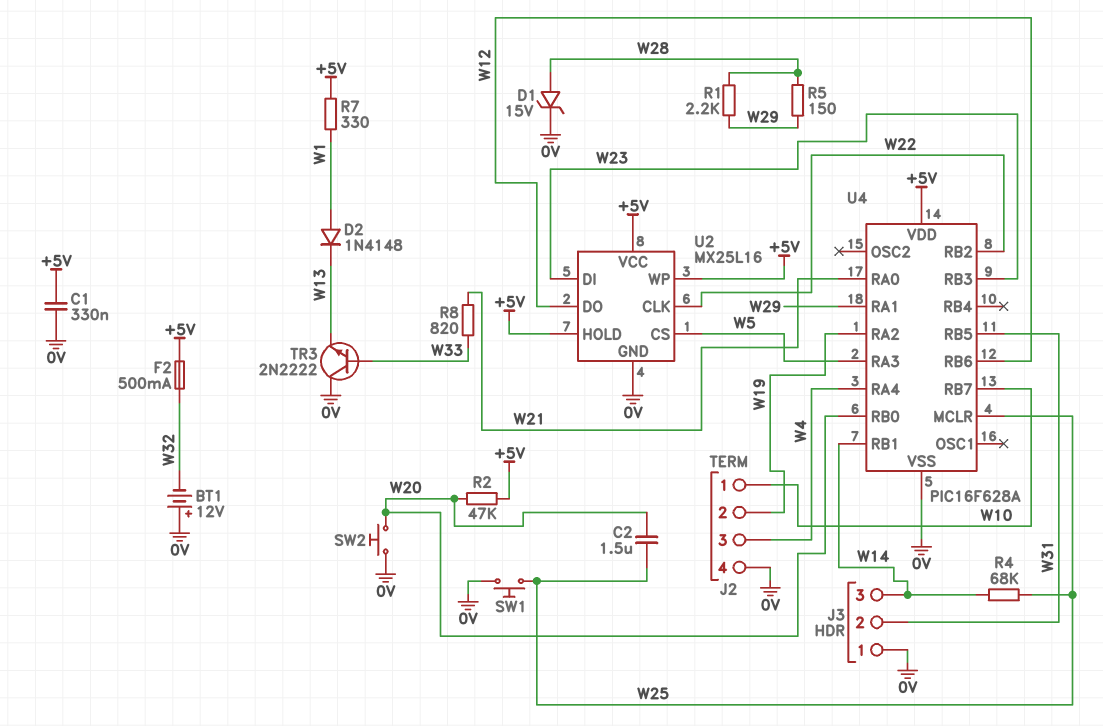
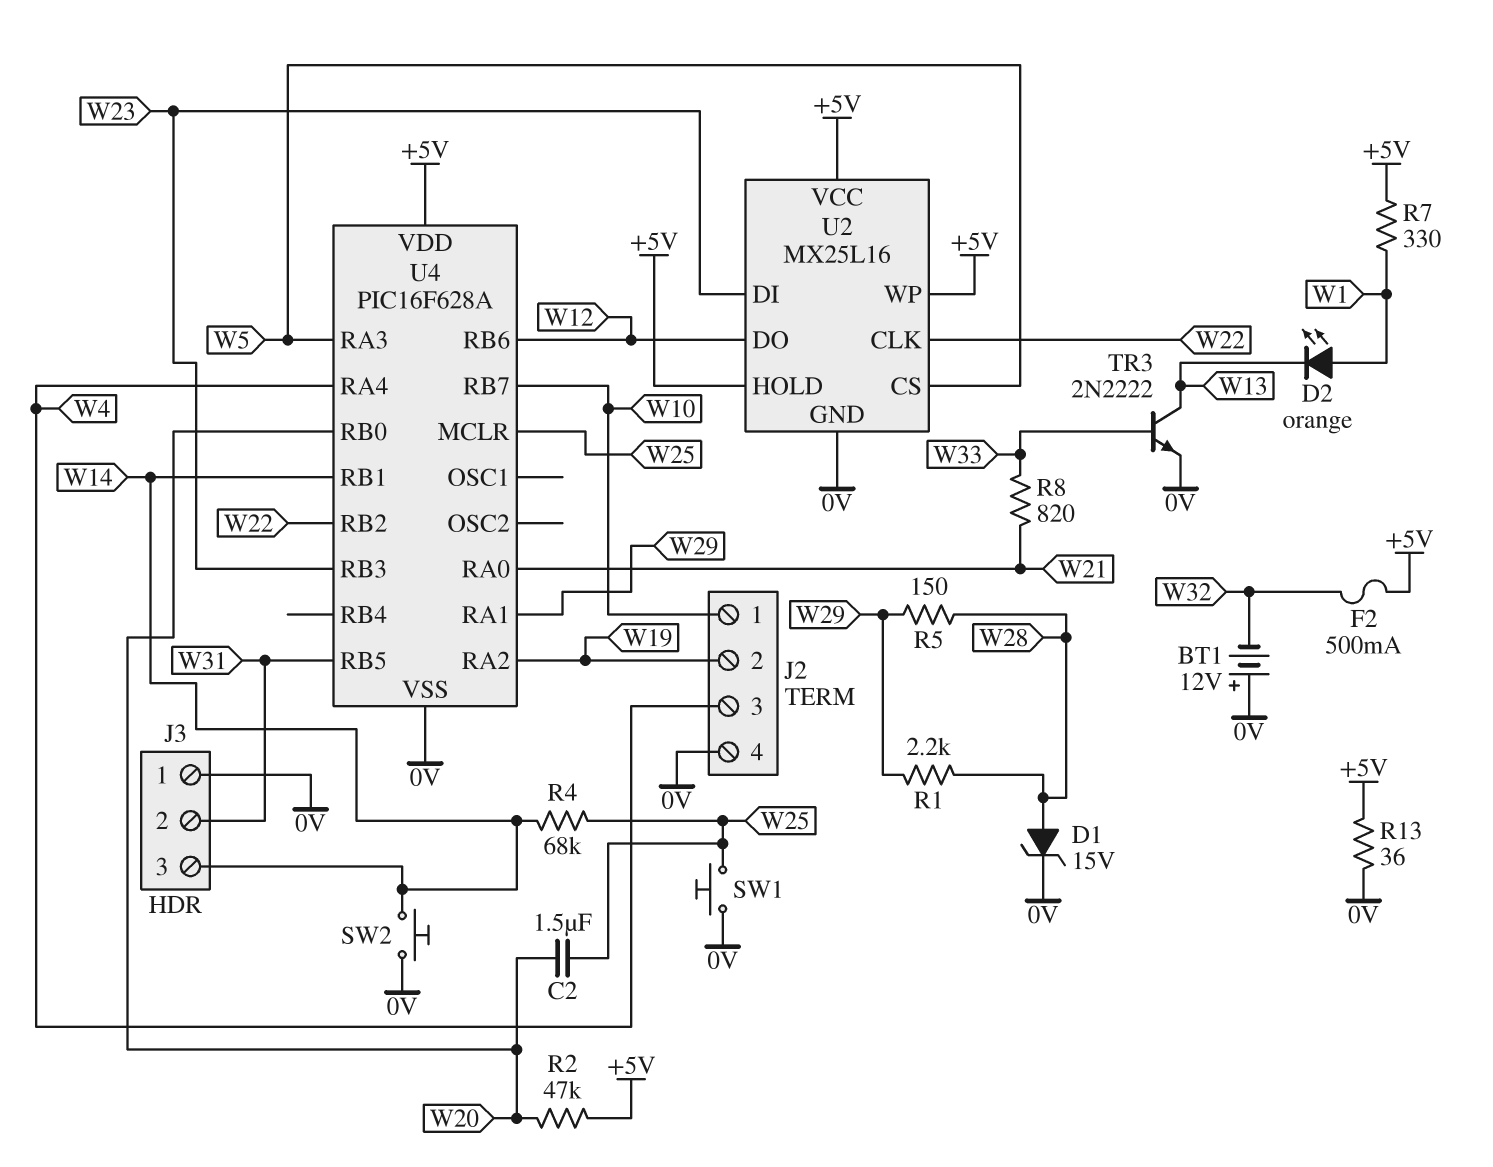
C1: 330nF (+5V, 0V) -> none
D2: diode 1N4148 (A W1, K W13) -> LED orange (A W1, K W13)
R13: none -> 36 (+5V, 0V)
SW2: button (0V, W20) -> button (0V, W14)
TR3: NPN 2N2222 (B W33, C 0V, E W13) -> NPN 2N2222 (B W33, C W13, E 0V)

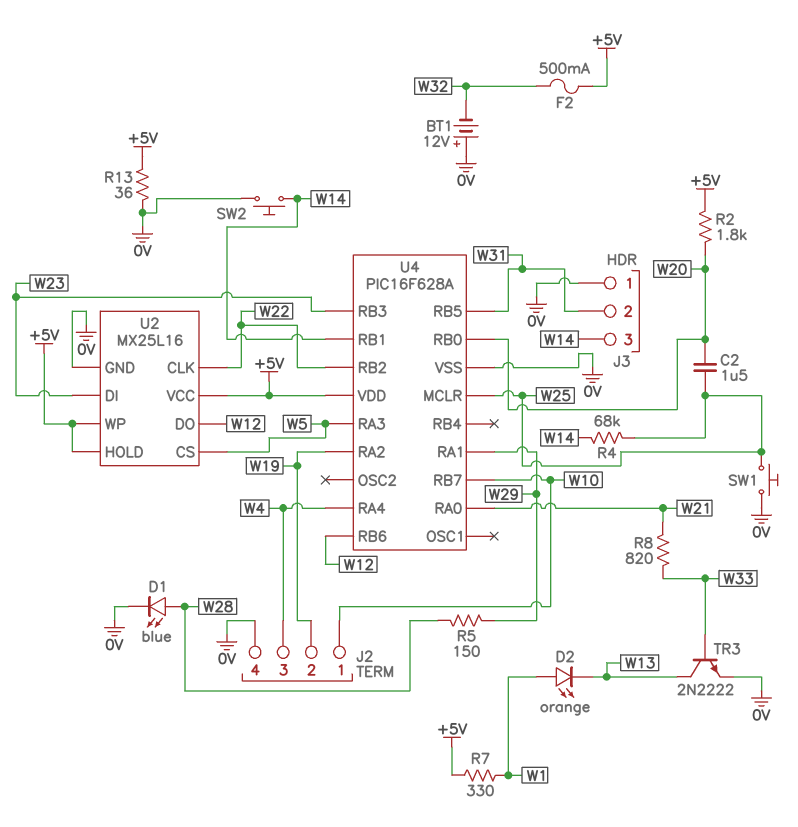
D1: zener 15V (A W28, K 0V) -> LED blue (A W28, K 0V)
R1: 2.2k (W28, W29) -> none
R2: 47k (+5V, W20) -> 1.8k (+5V, W20)

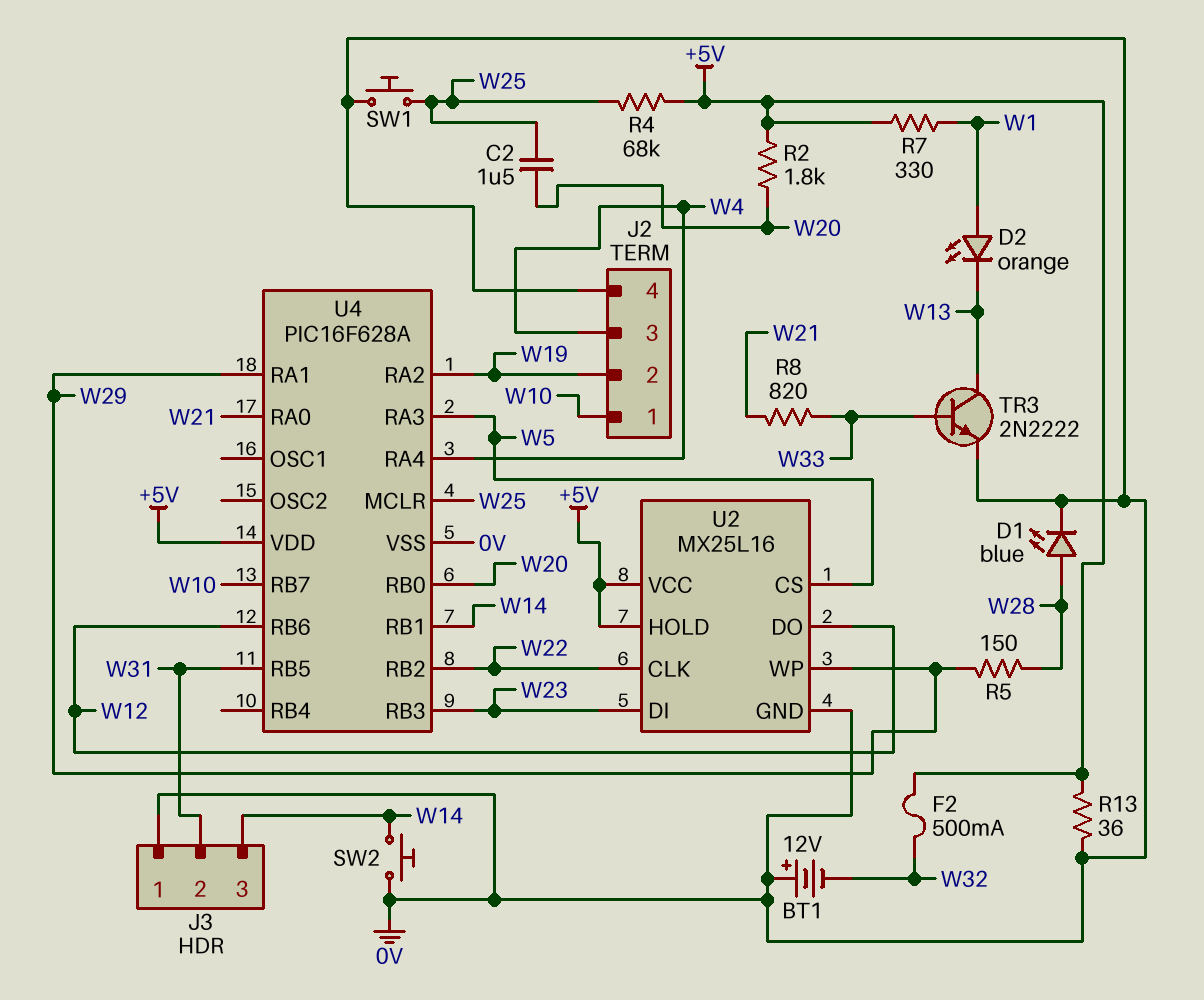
R4: 68k (W14, W25) -> 68k (+5V, W25)
U2 pin WP: +5V -> W29

